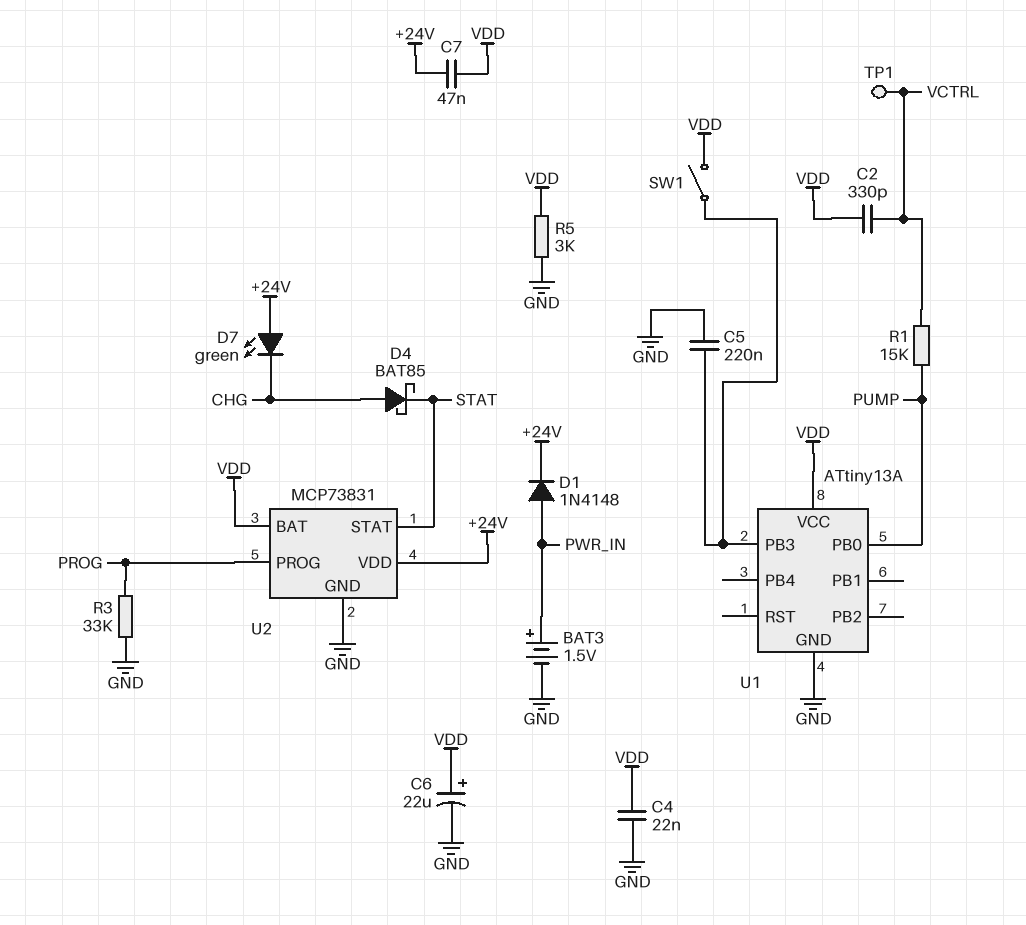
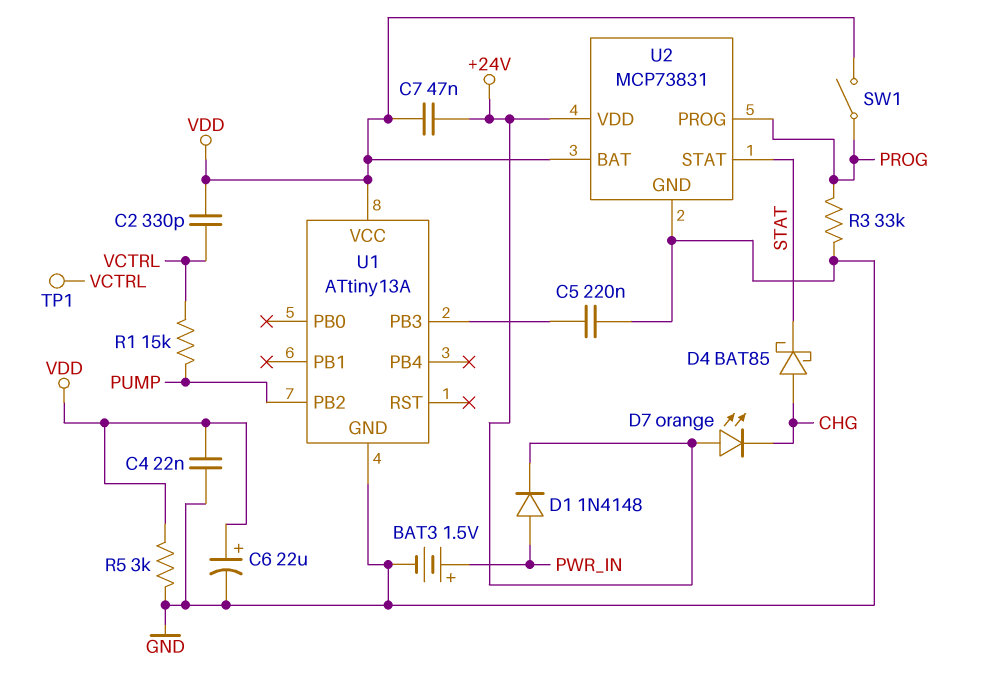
D7: LED green (A +24V, K CHG) -> LED orange (A +24V, K CHG)
SW1: switch (U1/PB3, VDD) -> switch (PROG, VDD)
U1 pin PB0: PUMP -> none
U1 pin PB2: none -> PUMP

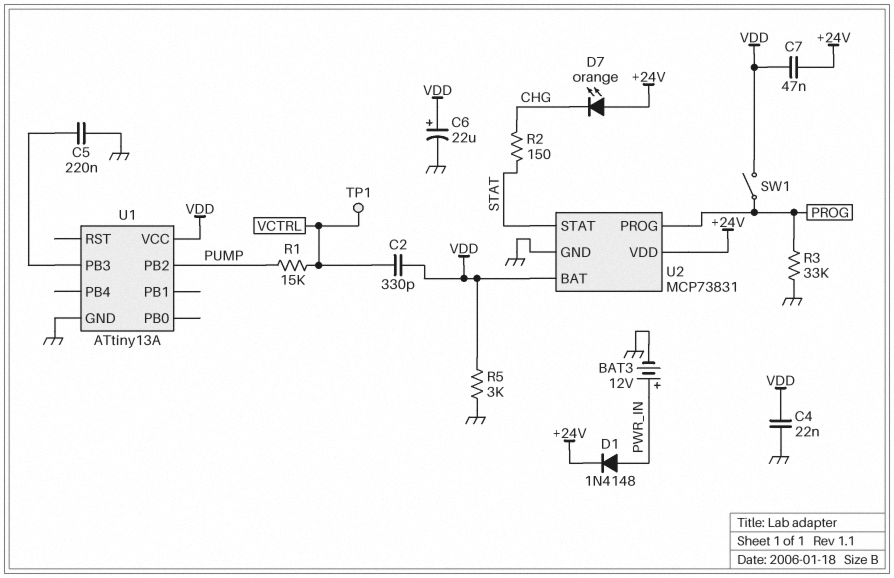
BAT3: 1.5V (plus PWR_IN, minus GND) -> 12V (plus PWR_IN, minus GND)
D4: schottky BAT85 (A CHG, K STAT) -> none
R2: none -> 150 (CHG, STAT)

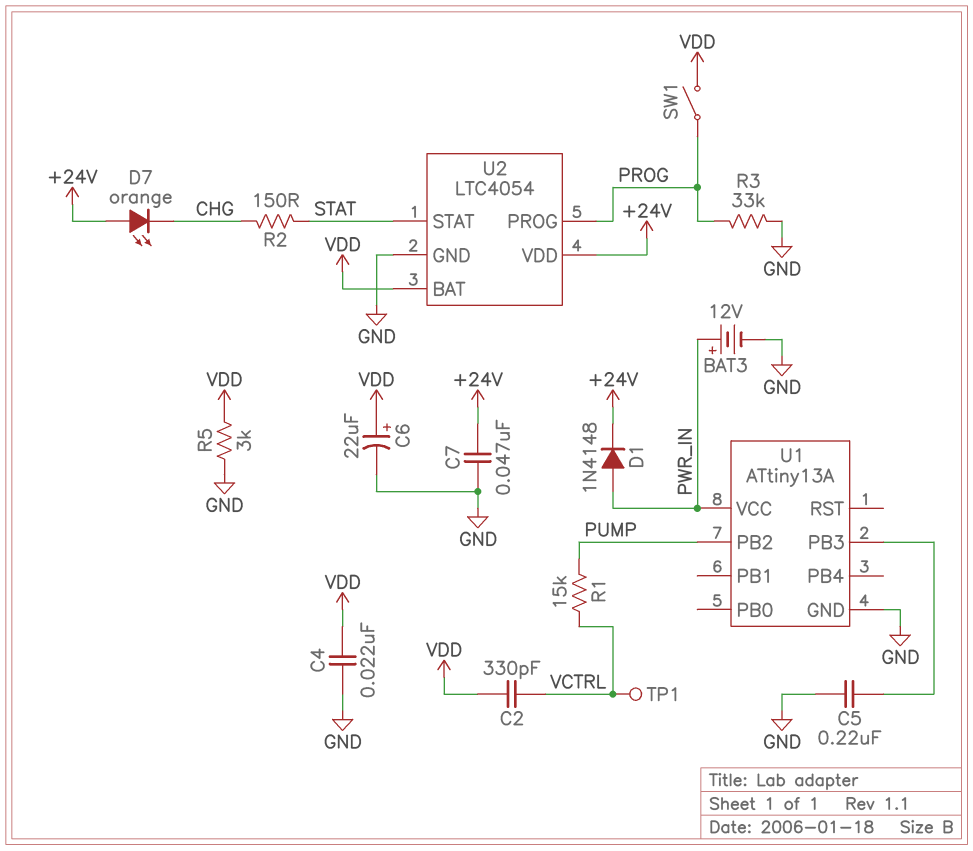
C7: 47nF (+24V, VDD) -> 47nF (+24V, GND)
U1 pin VCC: VDD -> PWR_IN
U2: MCP73831 -> LTC4054

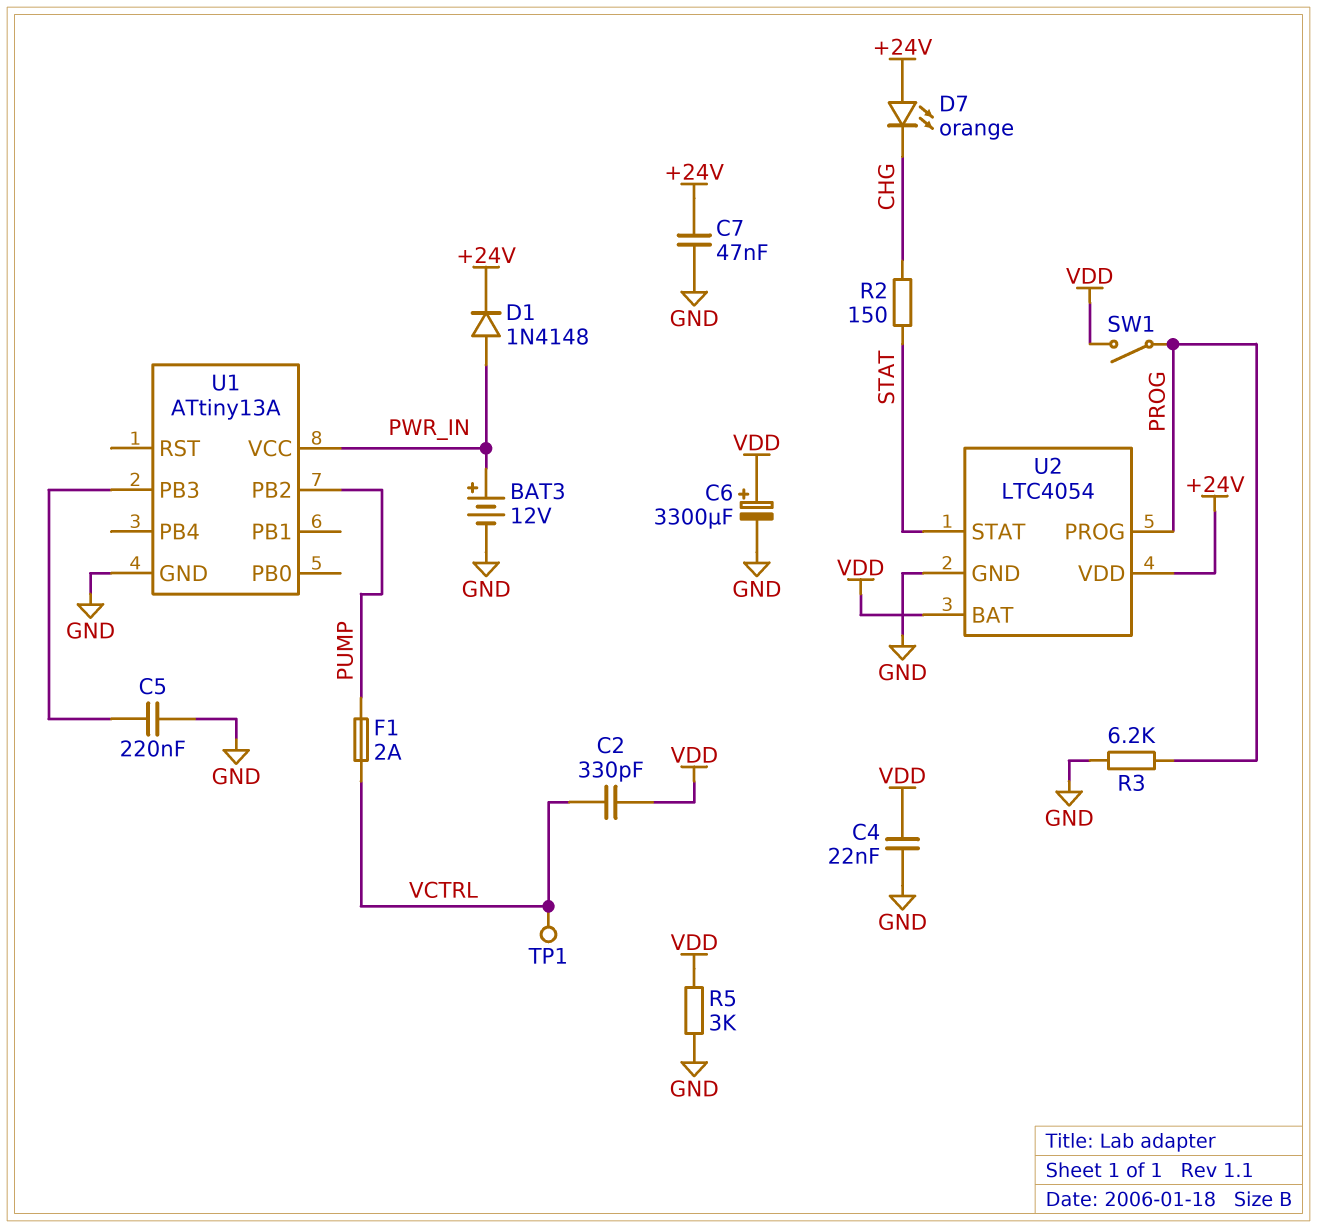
C6: 22uF (plus VDD, minus GND) -> 3300uF (plus VDD, minus GND)
F1: none -> 2A (PUMP, VCTRL)
R1: 15k (PUMP, VCTRL) -> none
R3: 33k (GND, PROG) -> 6.2k (GND, PROG)

